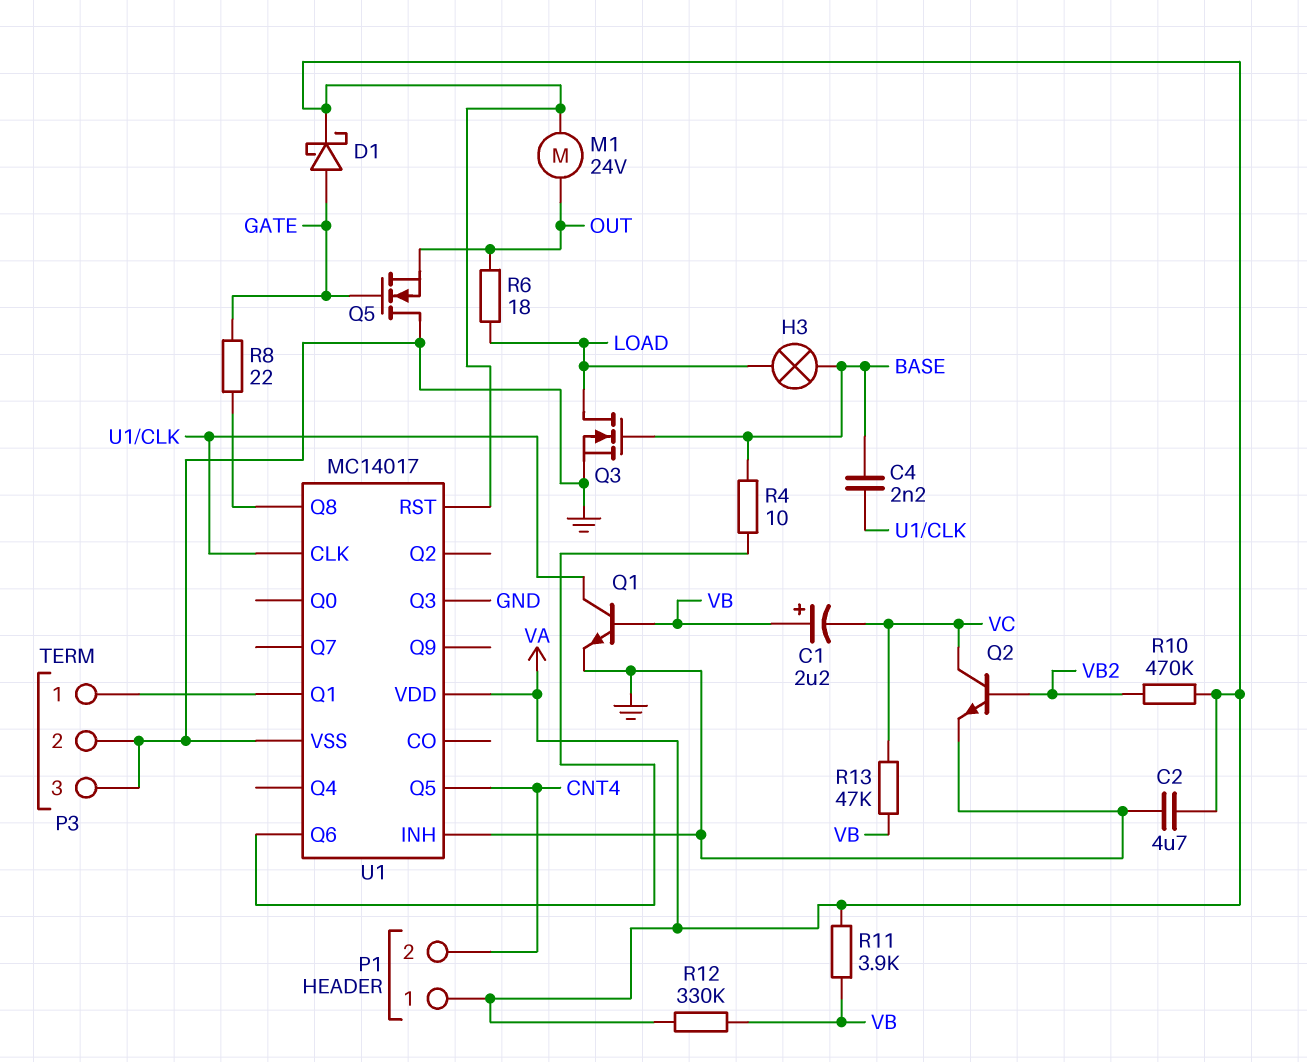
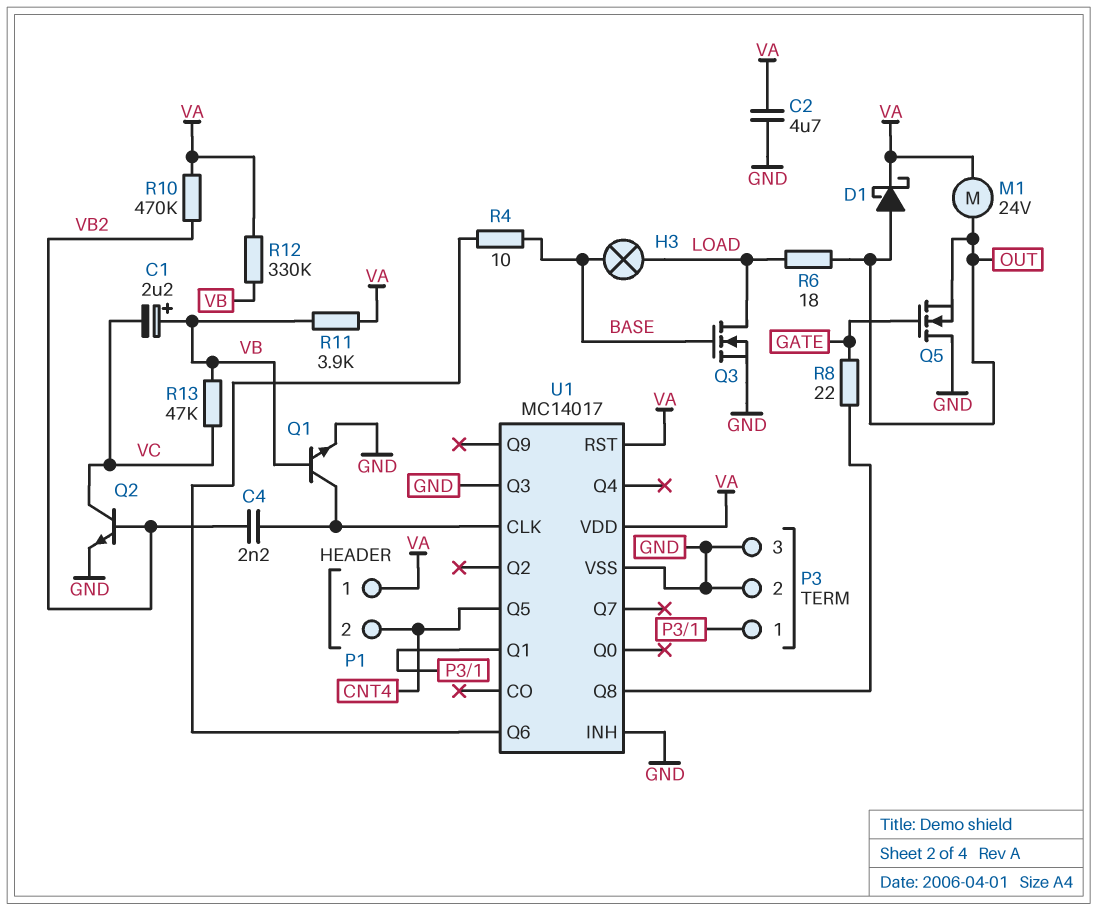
C4: 2.2nF (BASE, U1/CLK) -> 2.2nF (U1/CLK, VB2)
D1: schottky (A GATE, K VA) -> schottky (A OUT, K VA)

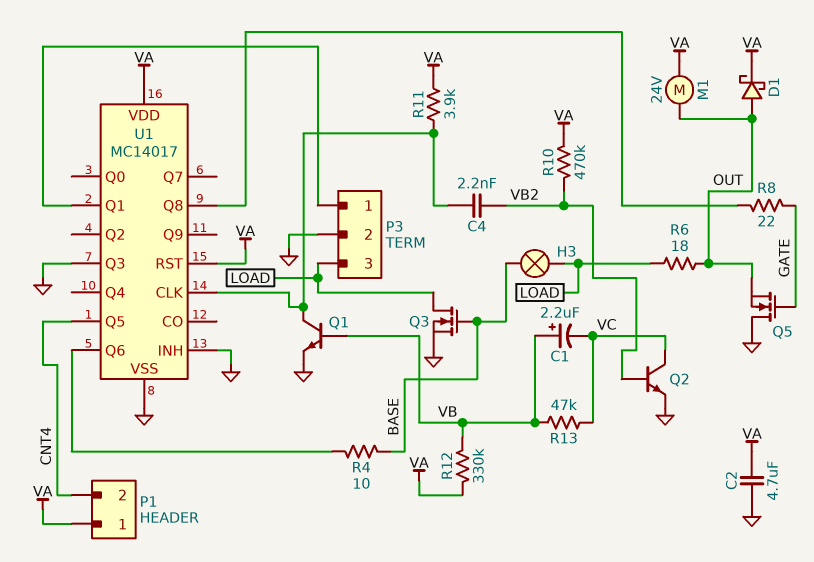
P3 pin 3: GND -> LOAD
R11: 3.9k (VA, VB) -> 3.9k (U1/CLK, VA)

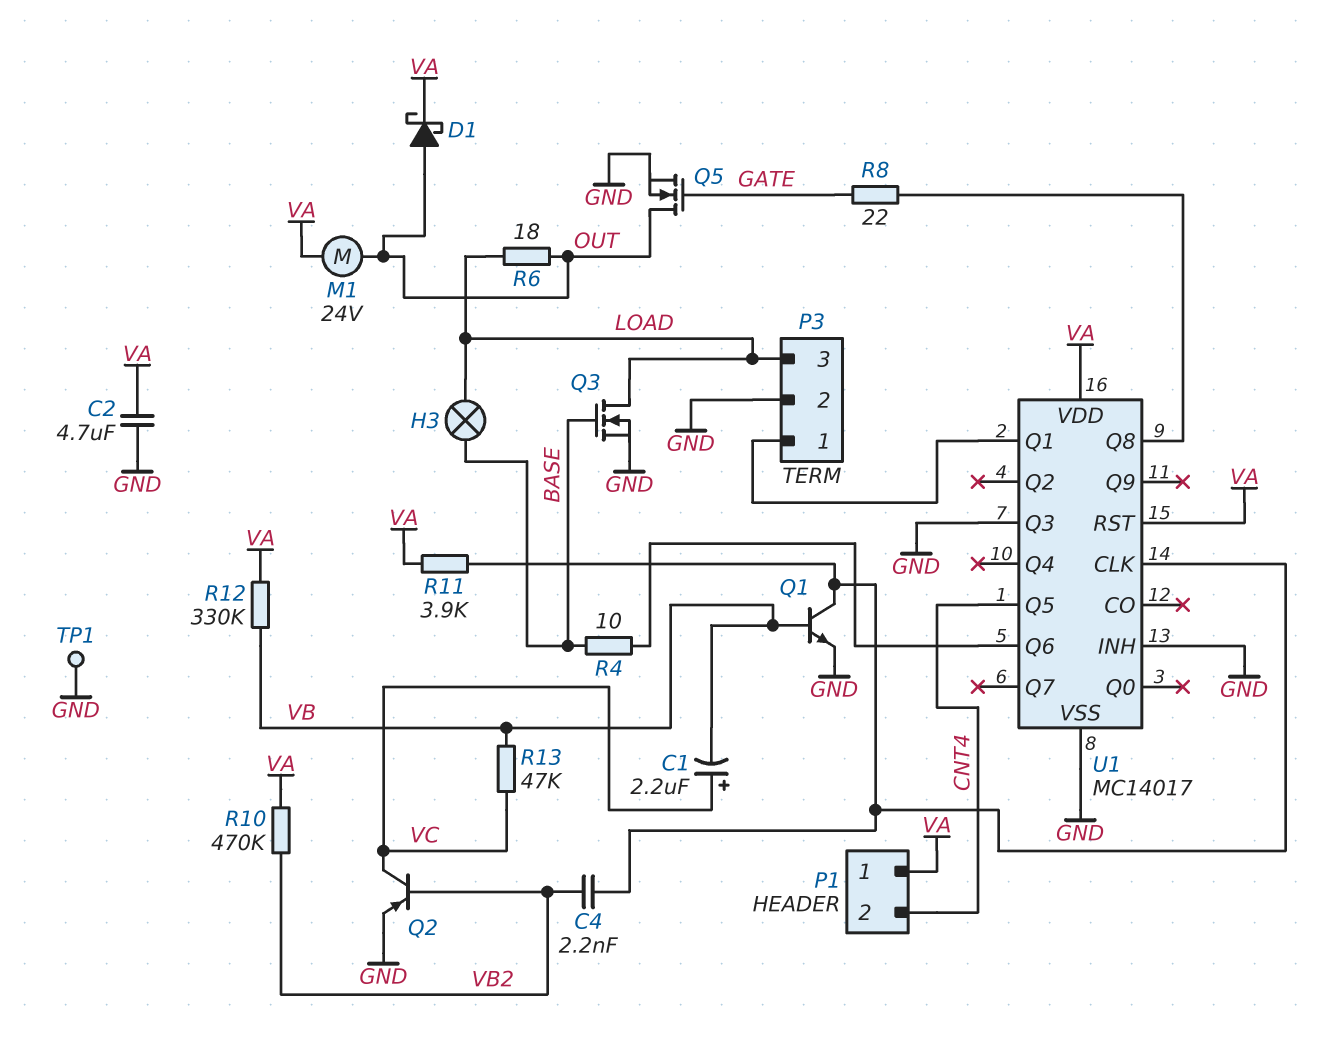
C1: 2.2uF (plus VB, minus VC) -> 2.2uF (plus VC, minus VB)
Q2: NPN (B VB2, C VC, E GND) -> PNP (B VB2, C VC, E GND)
Q5: NMOS (G GATE, D GND, S OUT) -> NMOS (G GATE, D OUT, S GND)
TP1: none -> test point (GND)

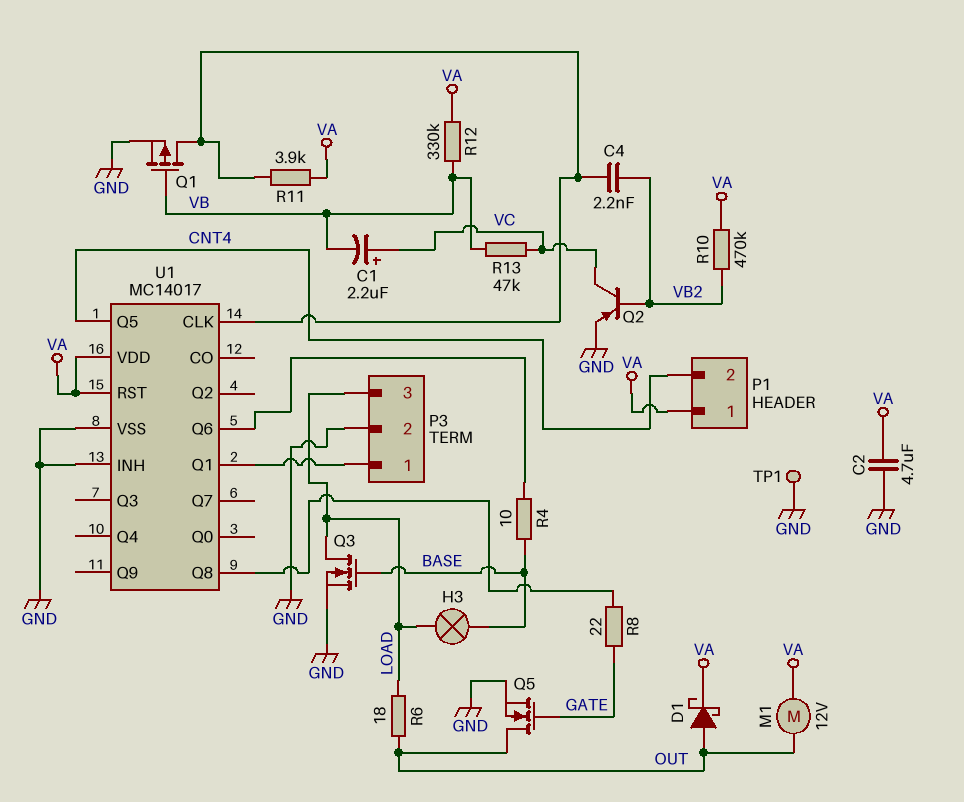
M1: motor 24V (OUT, VA) -> motor 12V (OUT, VA)
Q1: NPN (B VB, C U1/CLK, E GND) -> PMOS (G VB, D U1/CLK, S GND)
U1 pin Q3: GND -> none

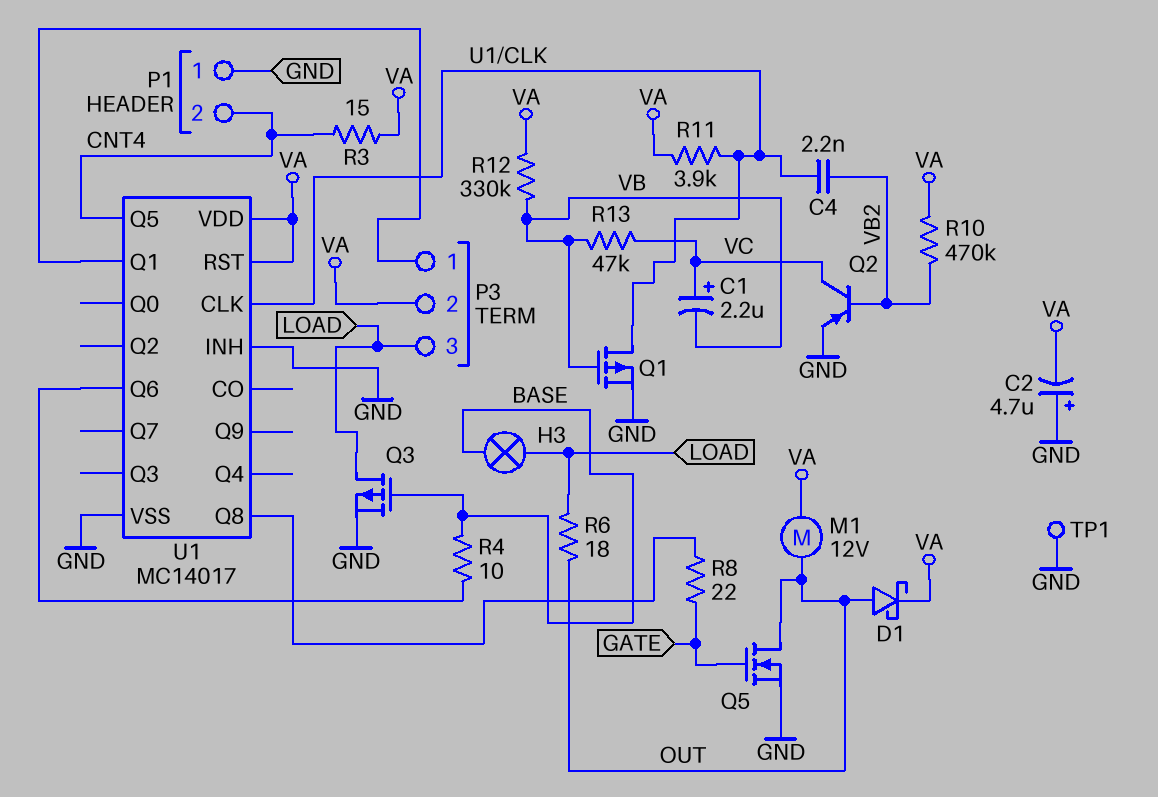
C2: 4.7uF (GND, VA) -> 4.7uF (plus GND, minus VA)
P1 pin 1: VA -> GND
P3 pin 2: GND -> VA
Q3: NMOS (G BASE, D LOAD, S GND) -> PMOS (G BASE, D LOAD, S GND)
R3: none -> 15 (CNT4, VA)

